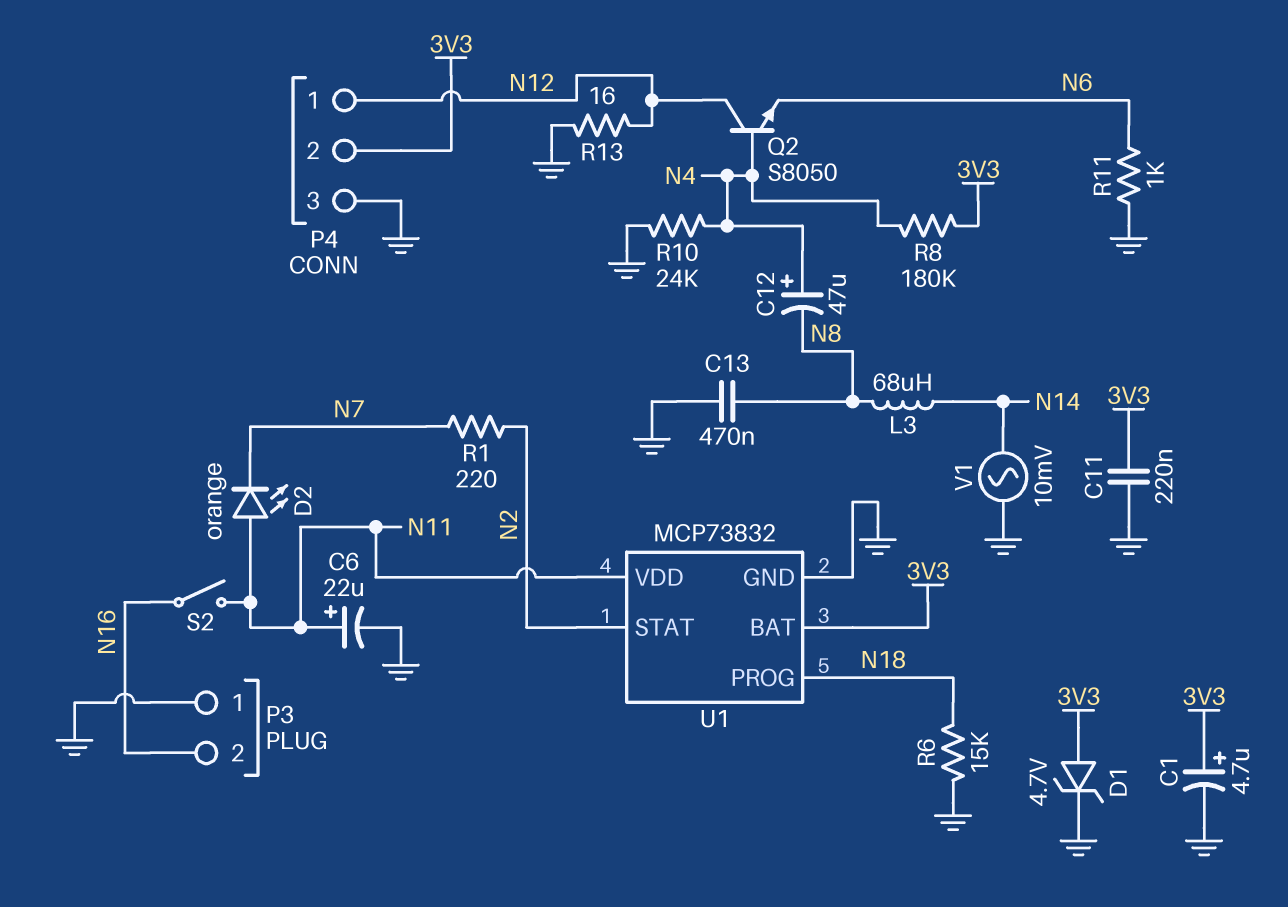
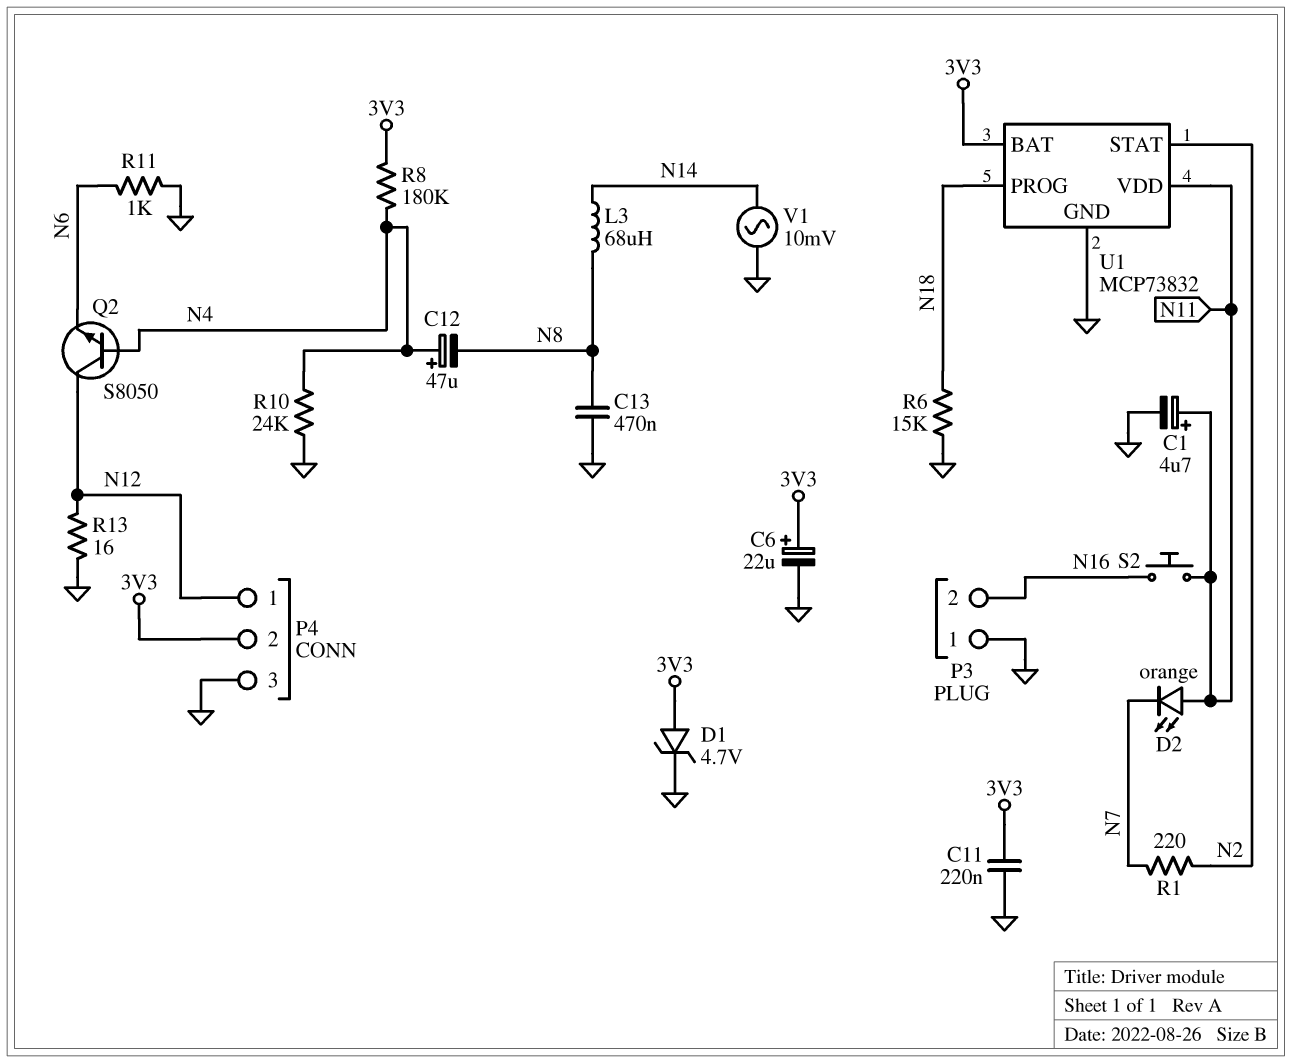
C1: 4.7uF (plus 3V3, minus GND) -> 4.7uF (plus N11, minus GND)
C6: 22uF (plus N11, minus GND) -> 22uF (plus 3V3, minus GND)
S2: switch (N11, N16) -> button (N11, N16)

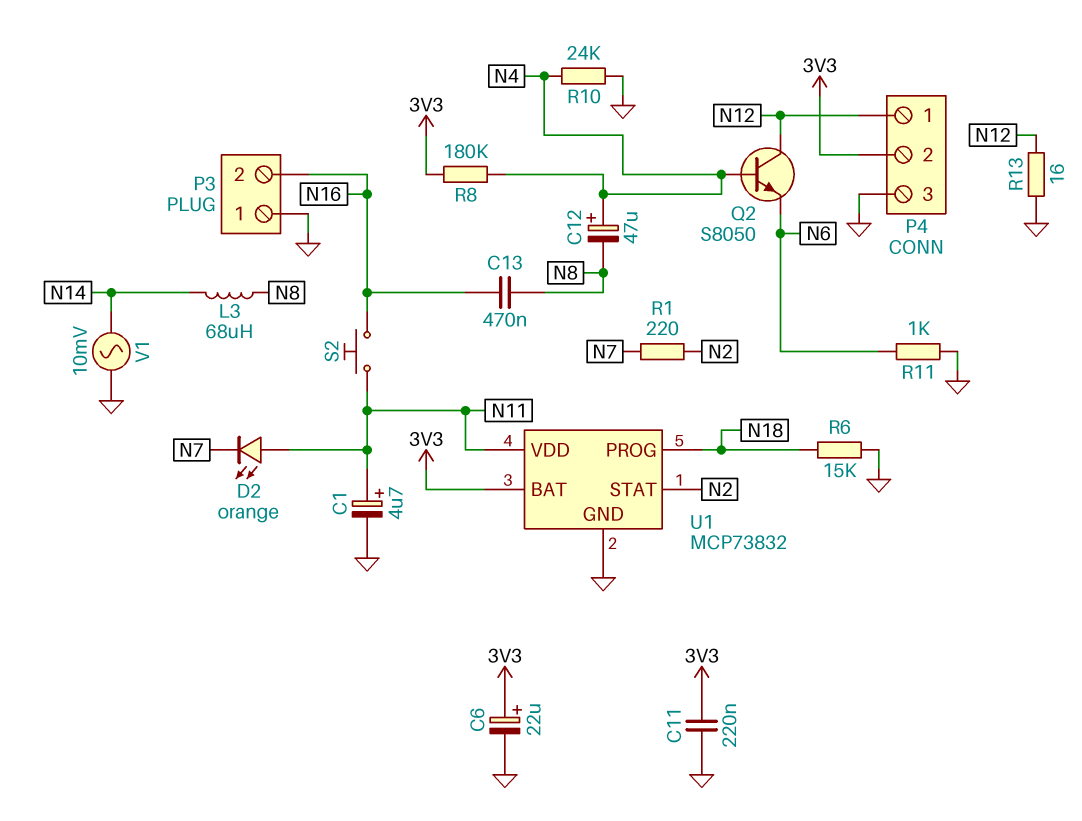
C13: 470nF (GND, N8) -> 470nF (N8, N16)
D1: zener 4.7V (A 3V3, K GND) -> none

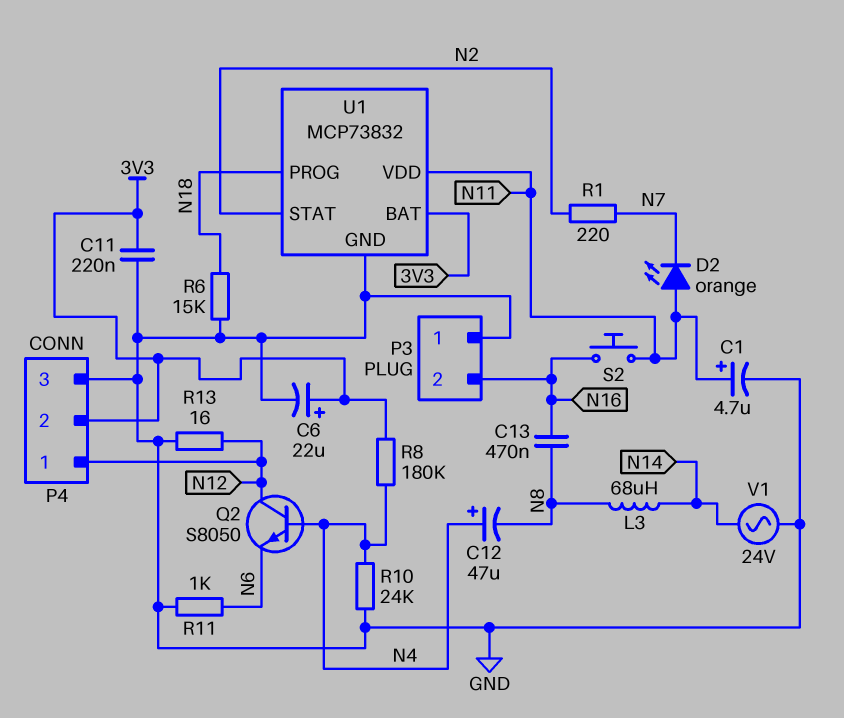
V1: AC 10mV (GND, N14) -> AC 24V (GND, N14)

